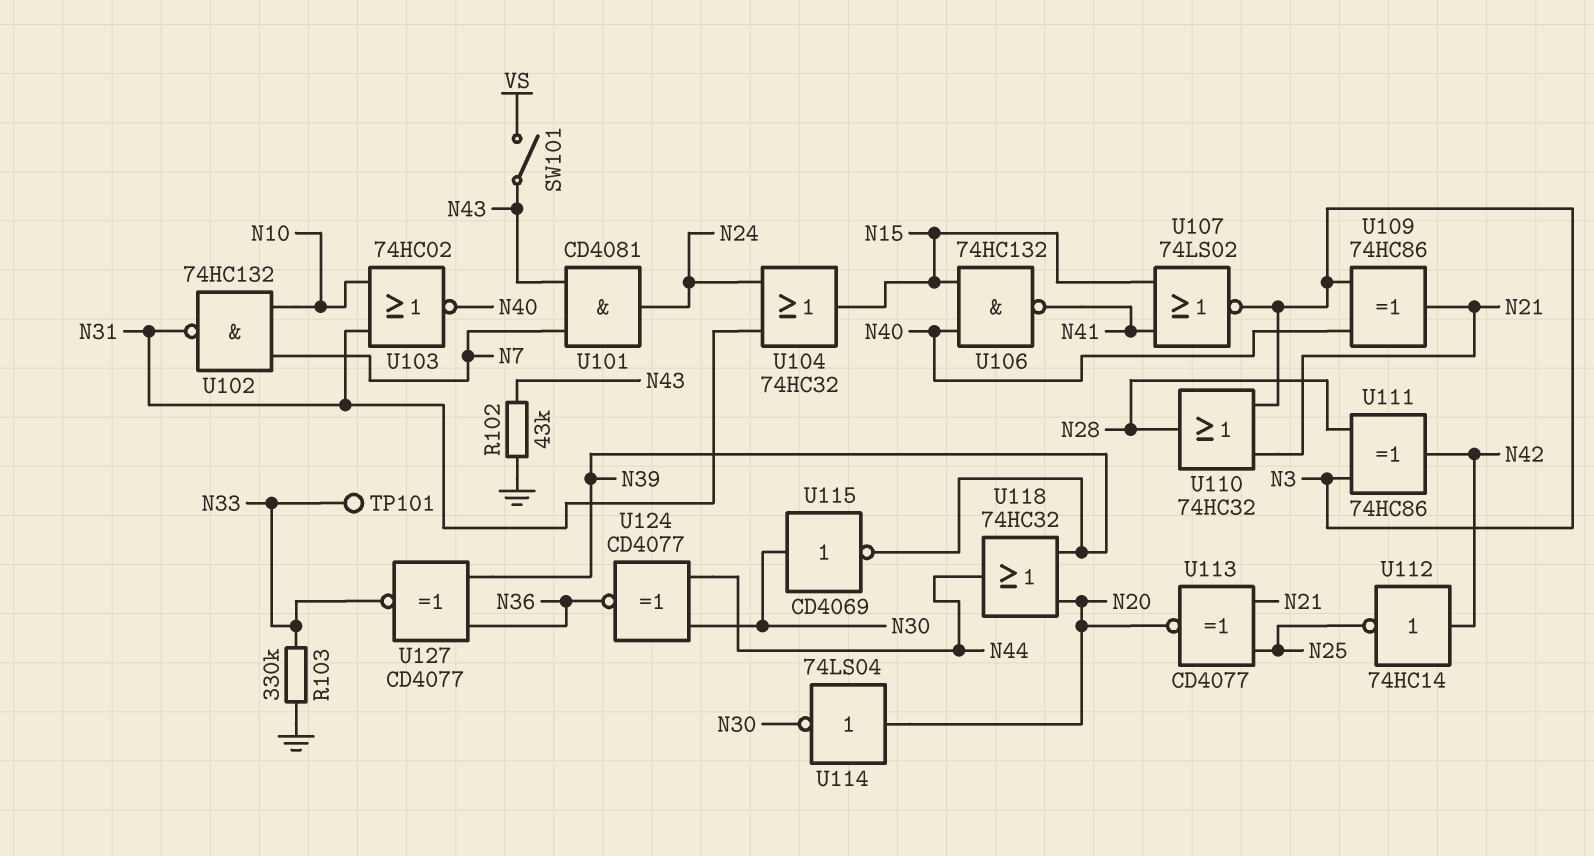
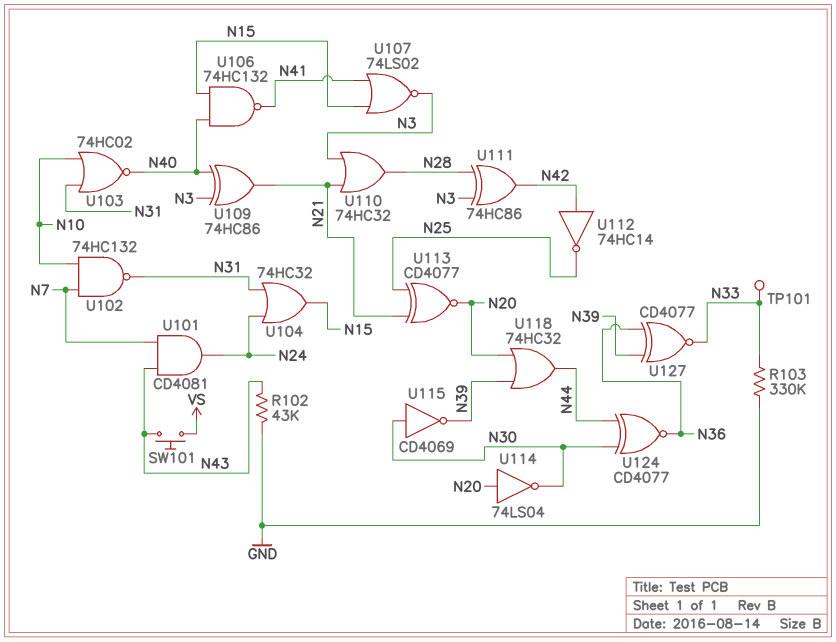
SW101: switch (N43, VS) -> button (N43, VS)

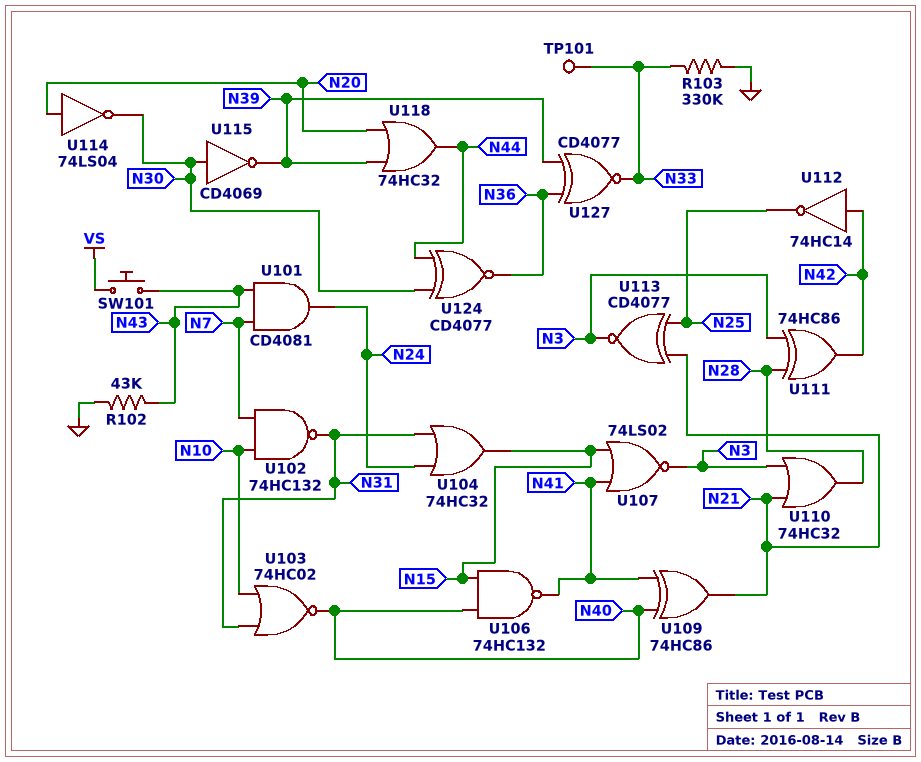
U109: XOR 74HC86 (in N3, in N40, out N21) -> XOR 74HC86 (in N40, in N41, out N21)
U113: XNOR CD4077 (in N21, in N25, out N20) -> XNOR CD4077 (in N21, in N25, out N3)

